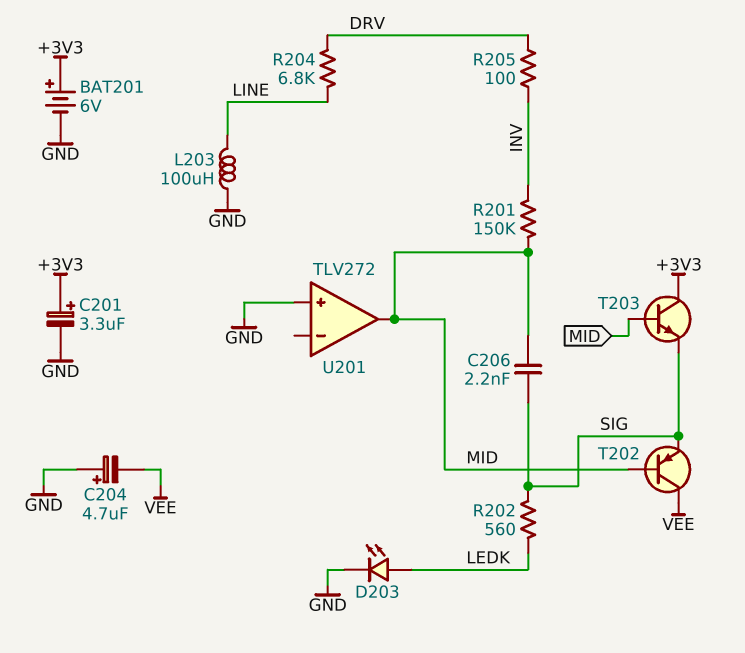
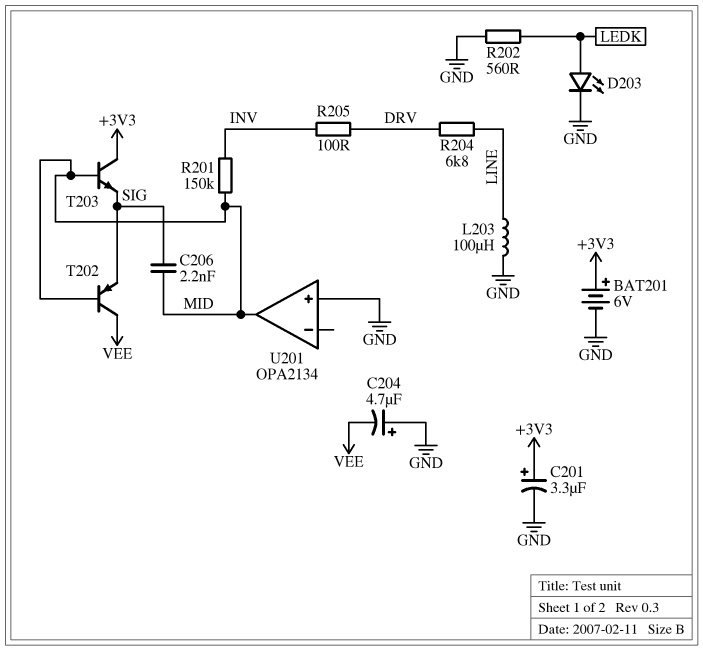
R202: 560 (LEDK, SIG) -> 560 (GND, LEDK)
U201: TLV272 -> OPA2134

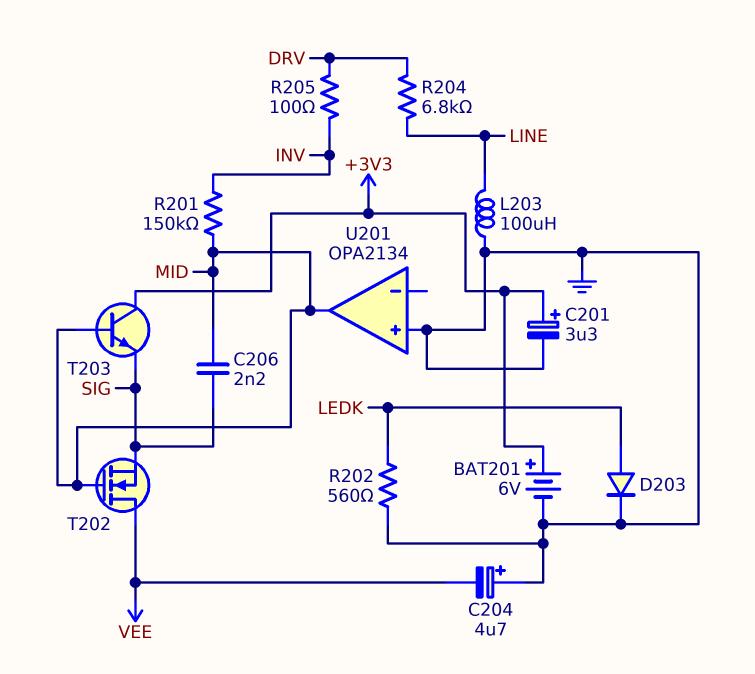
D203: LED (A LEDK, K GND) -> diode (A LEDK, K GND)
T202: PNP (B MID, C VEE, E SIG) -> NMOS (G MID, D VEE, S SIG)

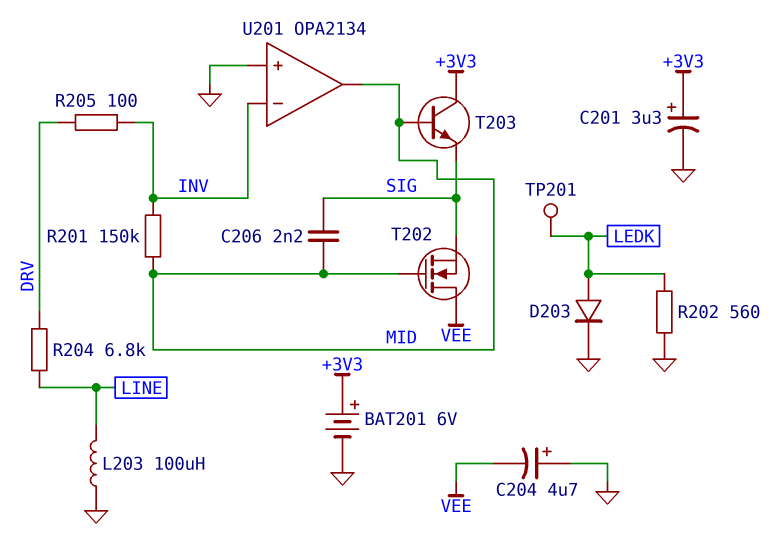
TP201: none -> test point (LEDK)
U201 pin in-: none -> INV

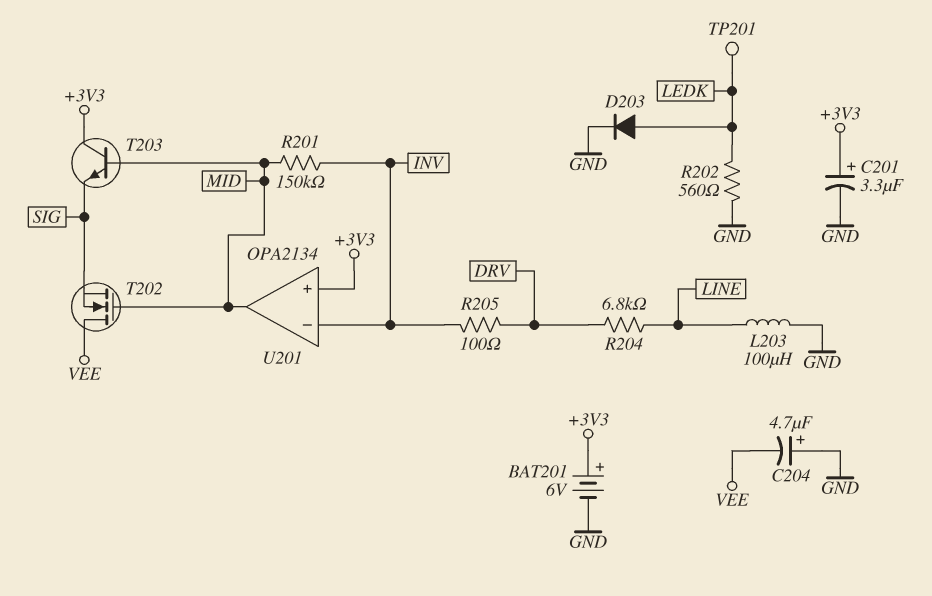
C206: 2.2nF (MID, SIG) -> none
U201 pin in+: GND -> +3V3

